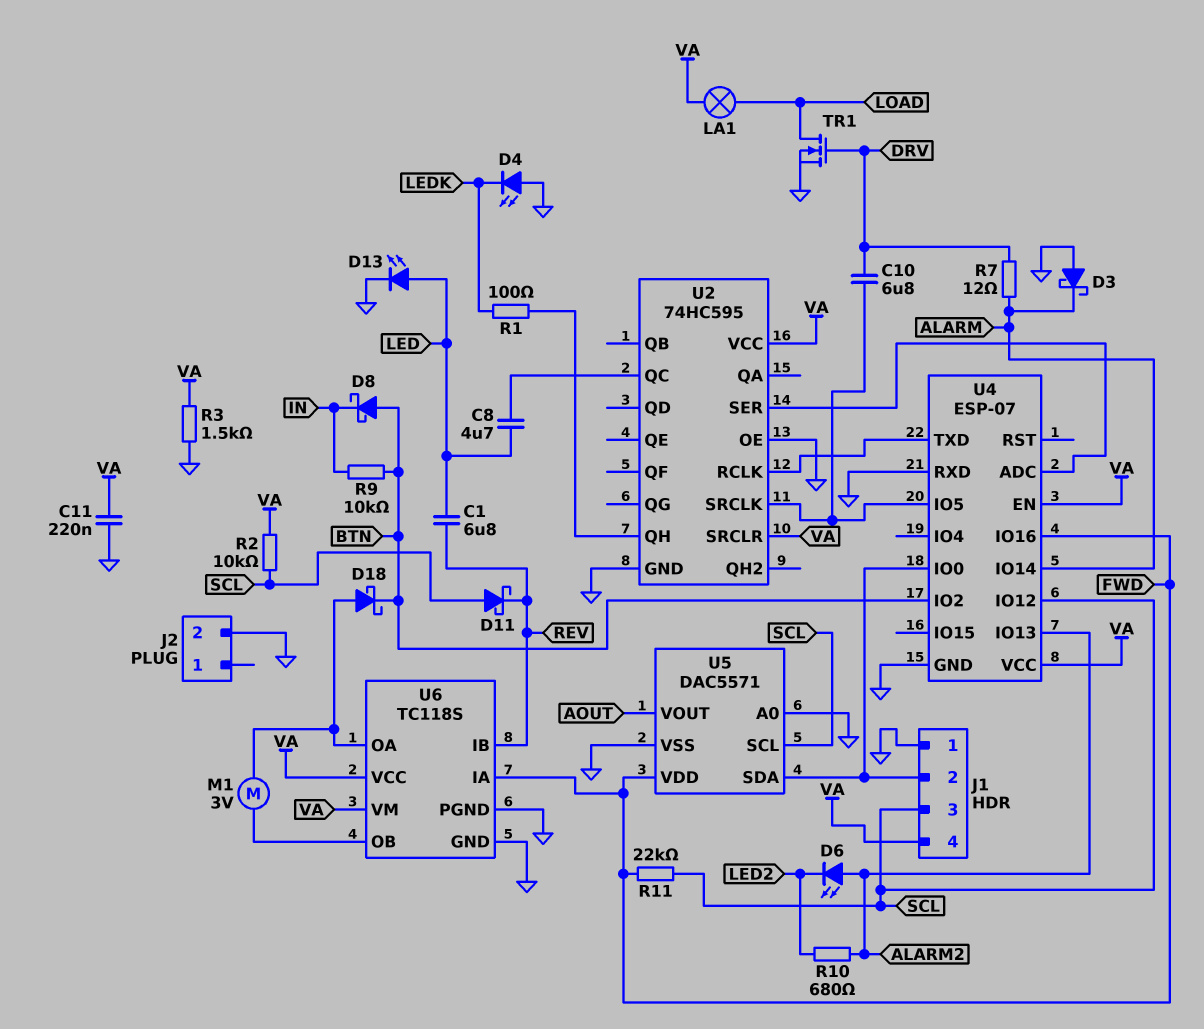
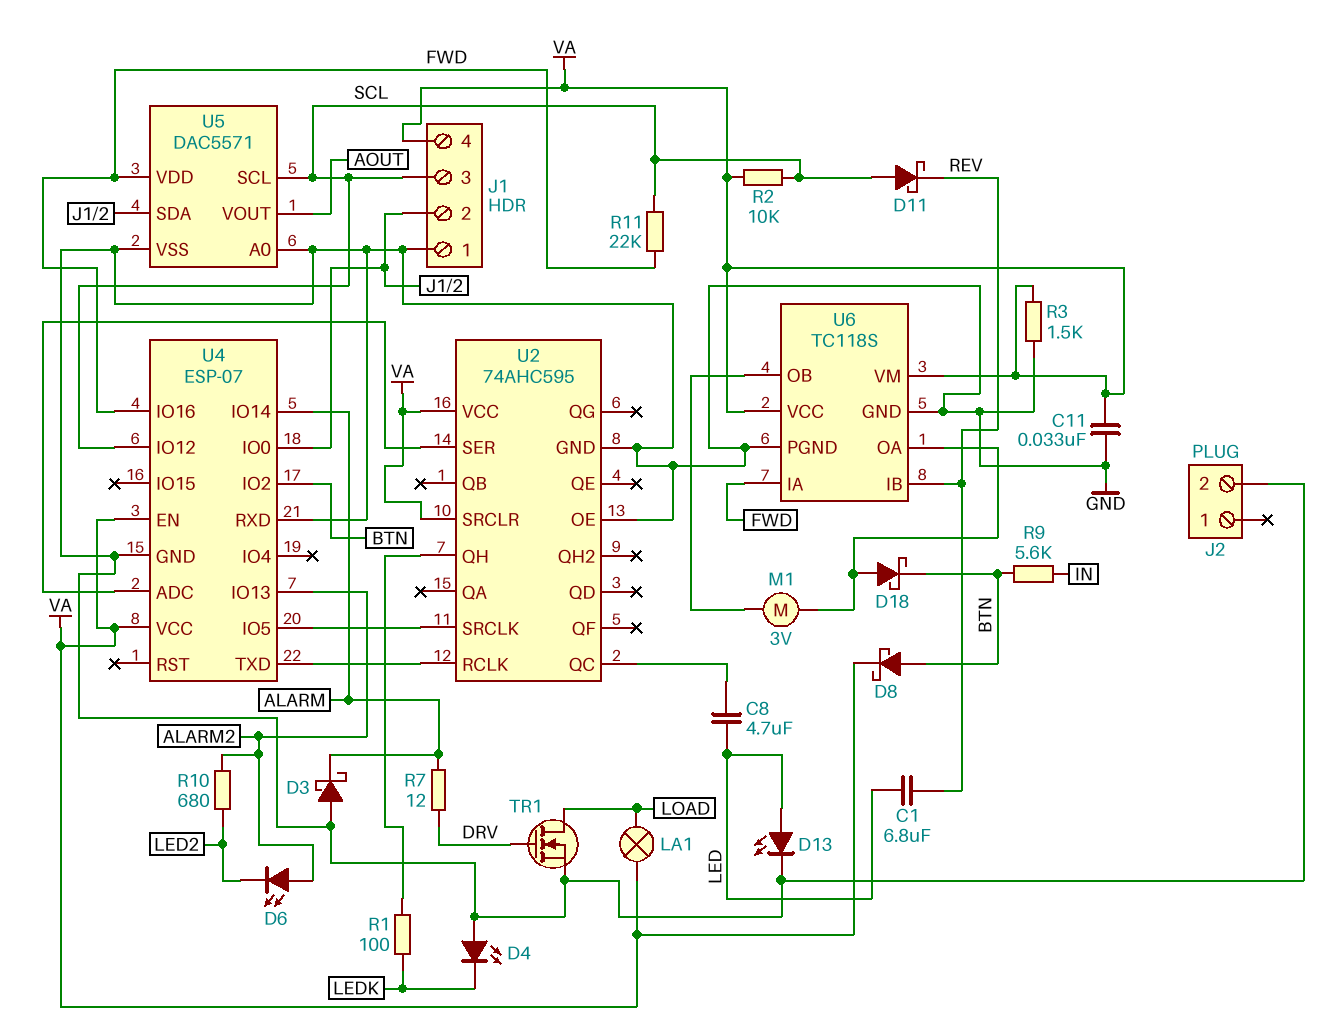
C10: 6.8uF (DRV, U2/SRCLK) -> none
C11: 220nF (GND, VA) -> 33nF (GND, VA)
D8: schottky (A BTN, K IN) -> schottky (A BTN, K VA)
R9: 10k (BTN, IN) -> 5.6k (BTN, IN)
U2: 74HC595 -> 74AHC595

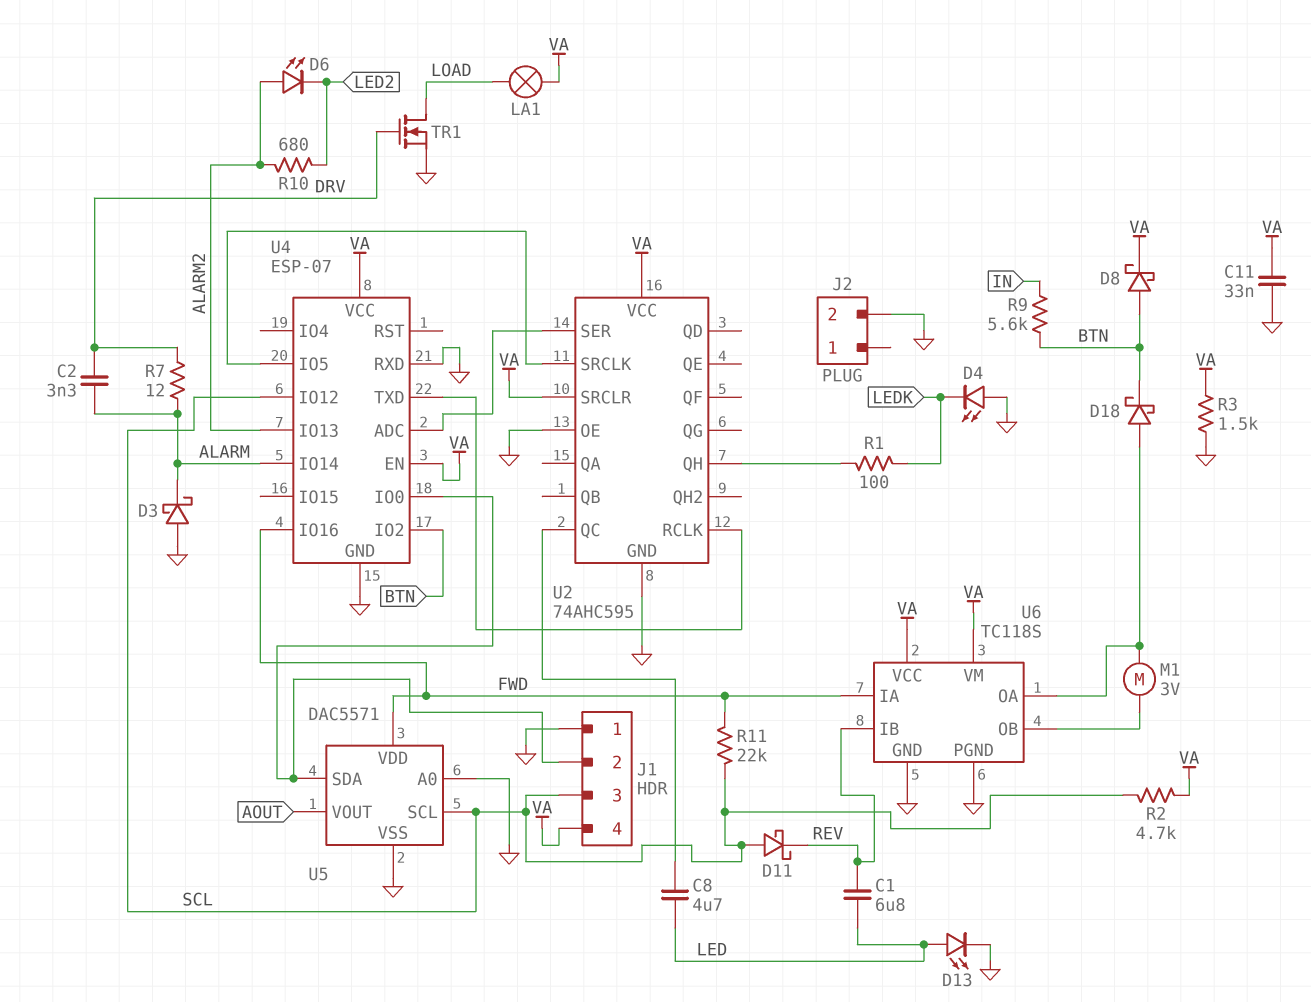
C2: none -> 3.3nF (ALARM, DRV)
R2: 10k (SCL, VA) -> 4.7k (SCL, VA)

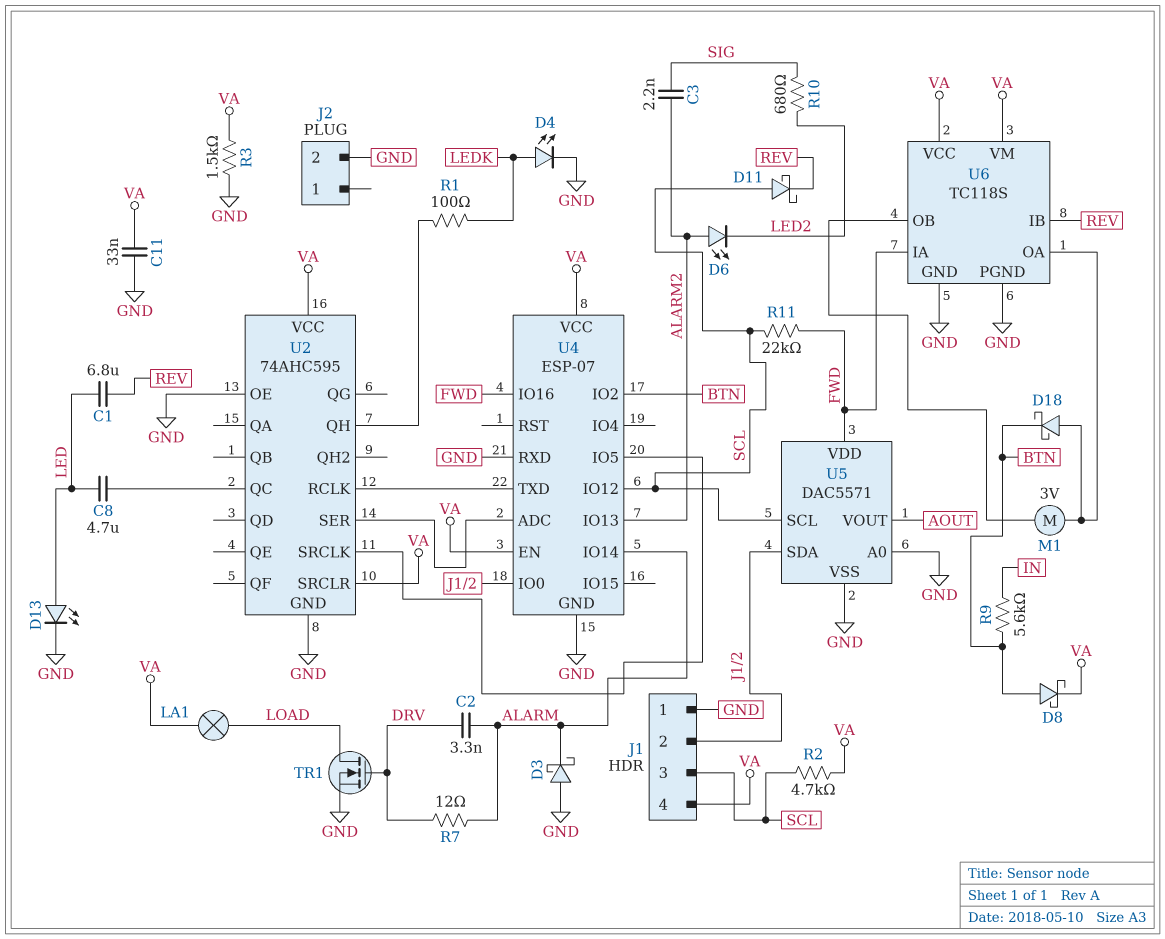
C3: none -> 2.2nF (ALARM2, SIG)
D4: LED (A GND, K LEDK) -> LED (A LEDK, K GND)
R10: 680 (ALARM2, LED2) -> 680 (LED2, SIG)

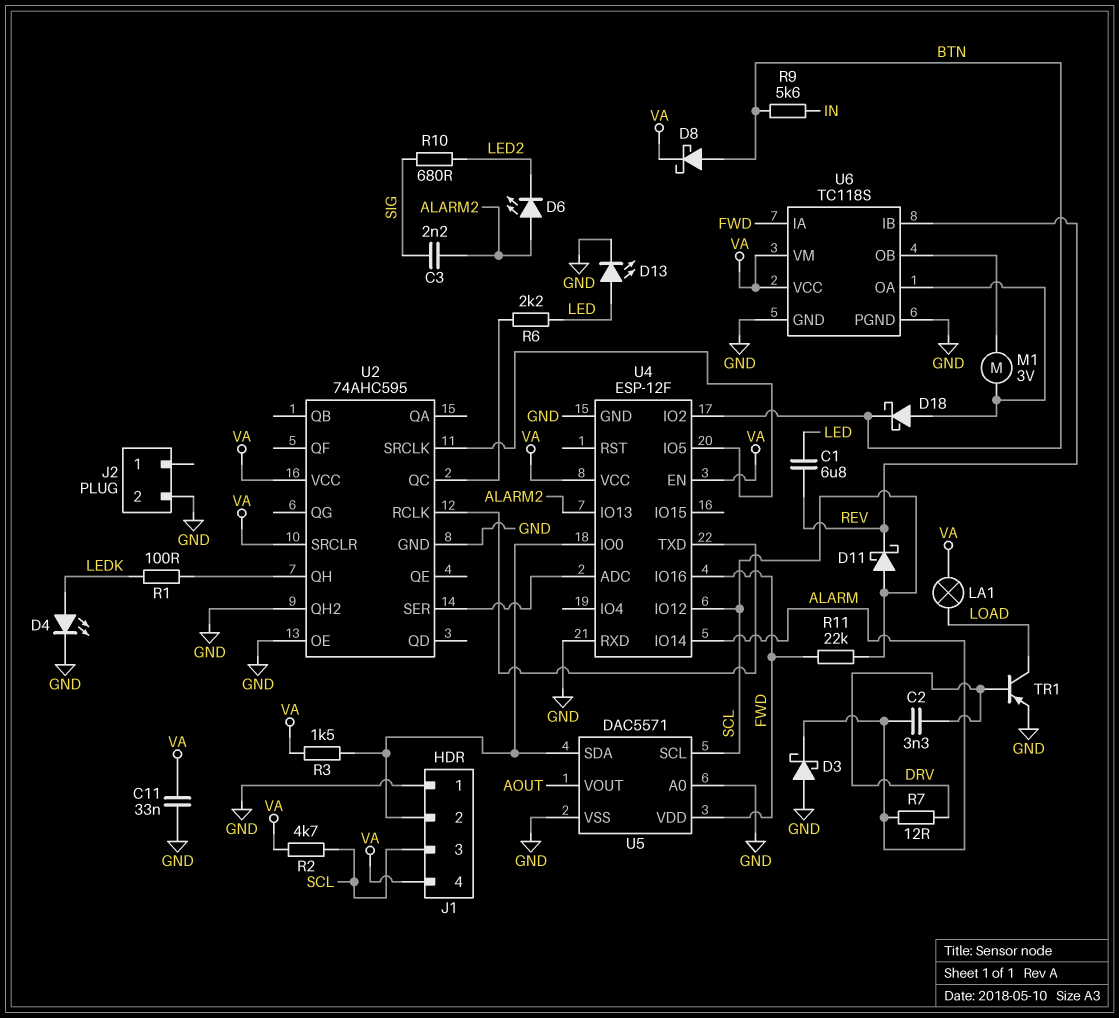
C8: 4.7uF (LED, U2/QC) -> none
R3: 1.5k (GND, VA) -> 1.5k (J1/2, VA)
R6: none -> 2.2k (LED, U2/QC)
TR1: NMOS (G DRV, D LOAD, S GND) -> PNP (B DRV, C LOAD, E GND)
U2 pin QH2: none -> GND
U4: ESP-07 -> ESP-12F

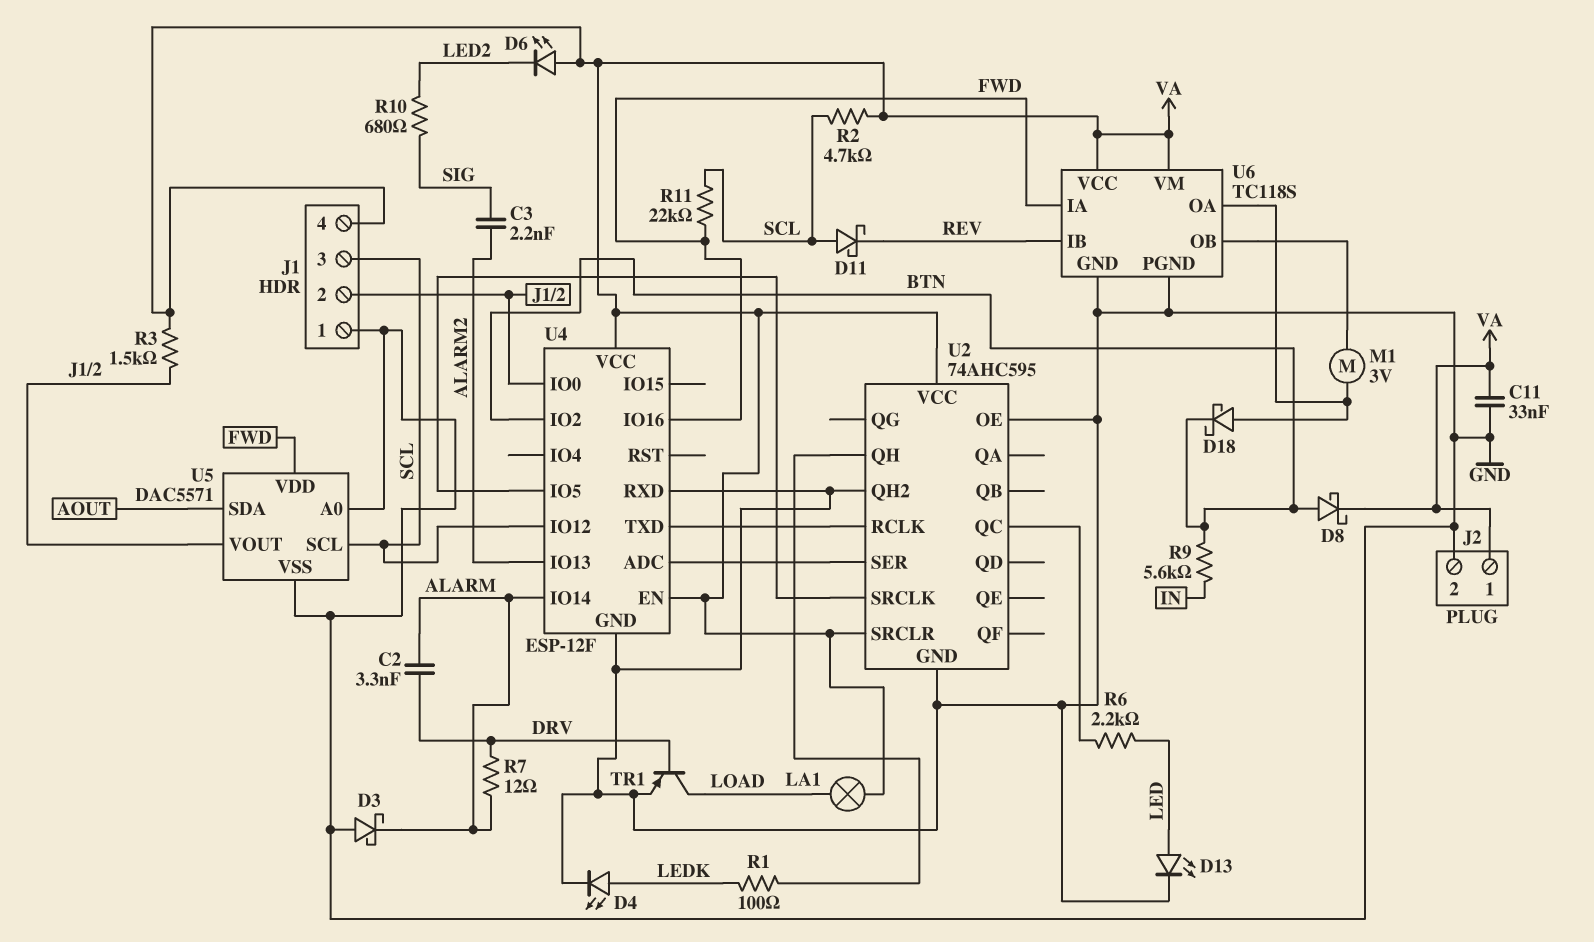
C1: 6.8uF (LED, REV) -> none
D6: LED (A ALARM2, K LED2) -> LED (A VA, K LED2)
J2 pin 1: none -> VA
U5 pin SDA: J1/2 -> AOUT
U5 pin VOUT: AOUT -> J1/2

